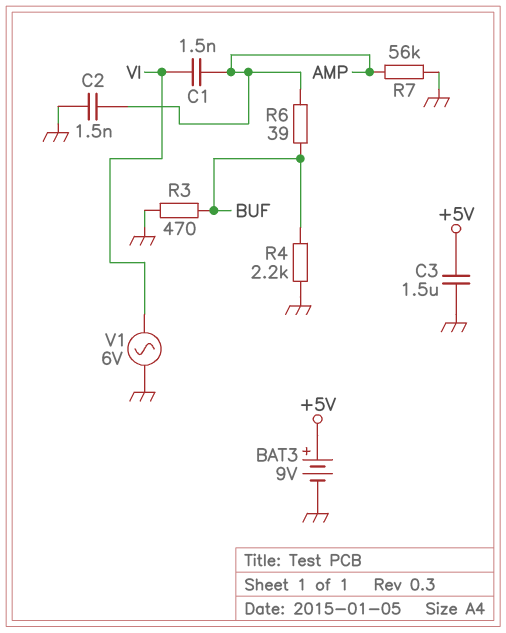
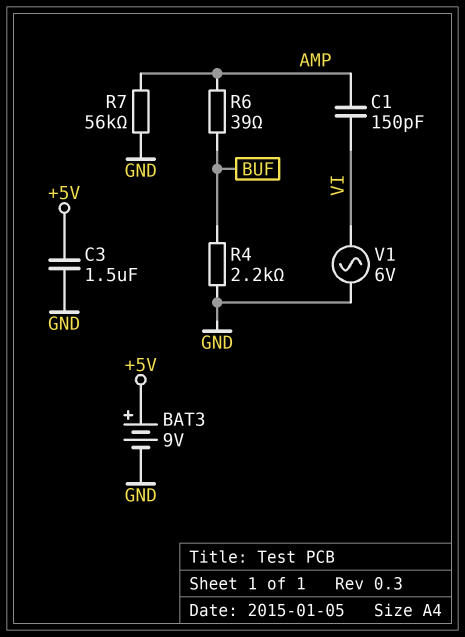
C1: 1.5nF (AMP, VI) -> 150pF (AMP, VI)
C2: 1.5nF (AMP, GND) -> none
R3: 470 (BUF, GND) -> none

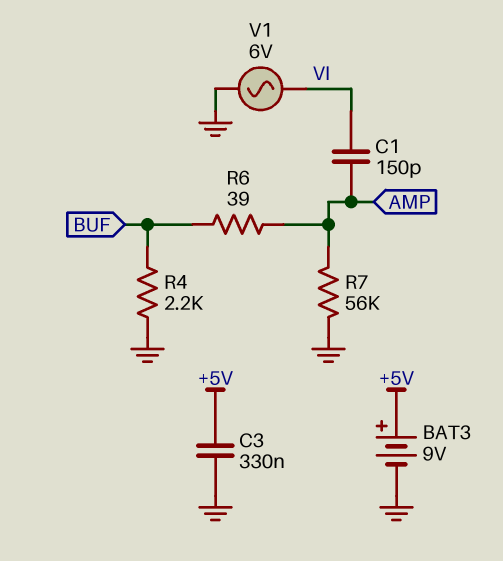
C3: 1.5uF (+5V, GND) -> 330nF (+5V, GND)

